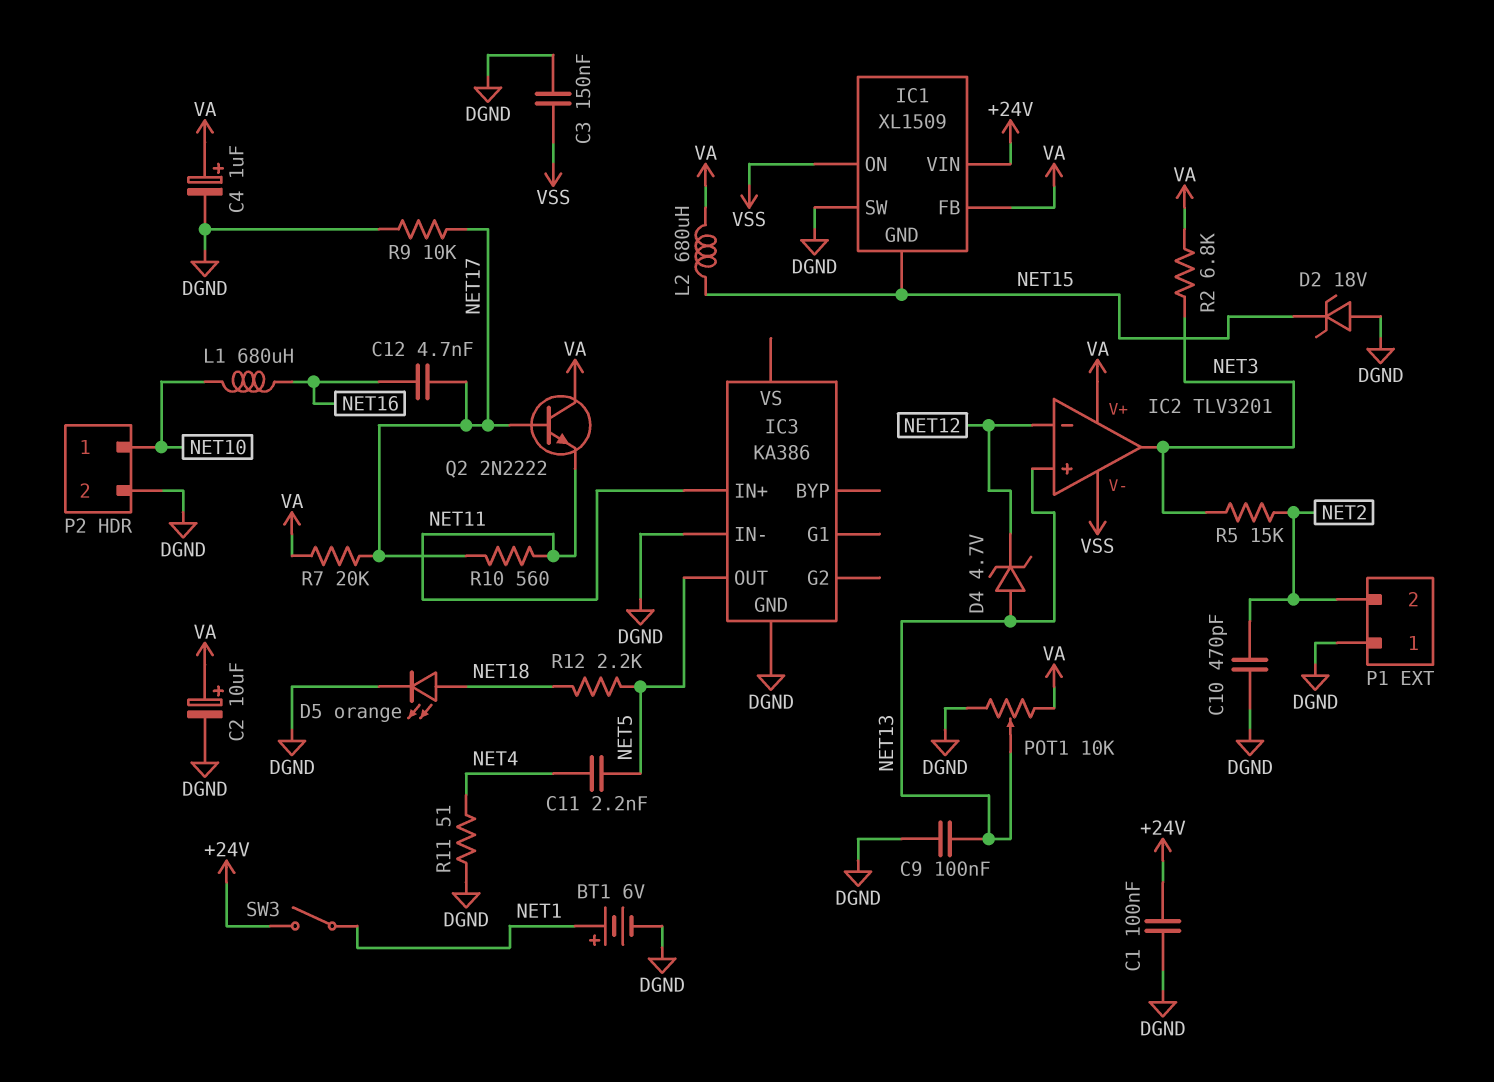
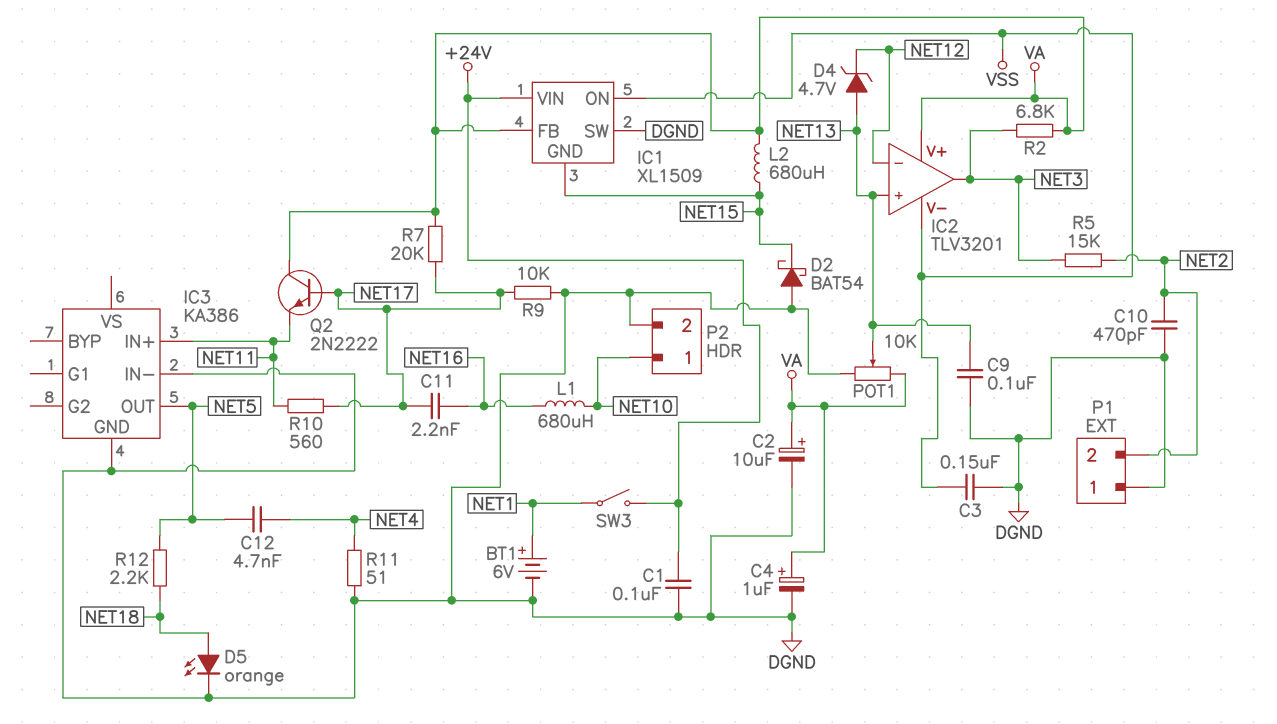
C11: 2.2nF (NET4, NET5) -> 2.2nF (NET16, NET17)
C12: 4.7nF (NET16, NET17) -> 4.7nF (NET4, NET5)
D2: zener 18V (A DGND, K NET15) -> schottky BAT54 (A DGND, K NET15)

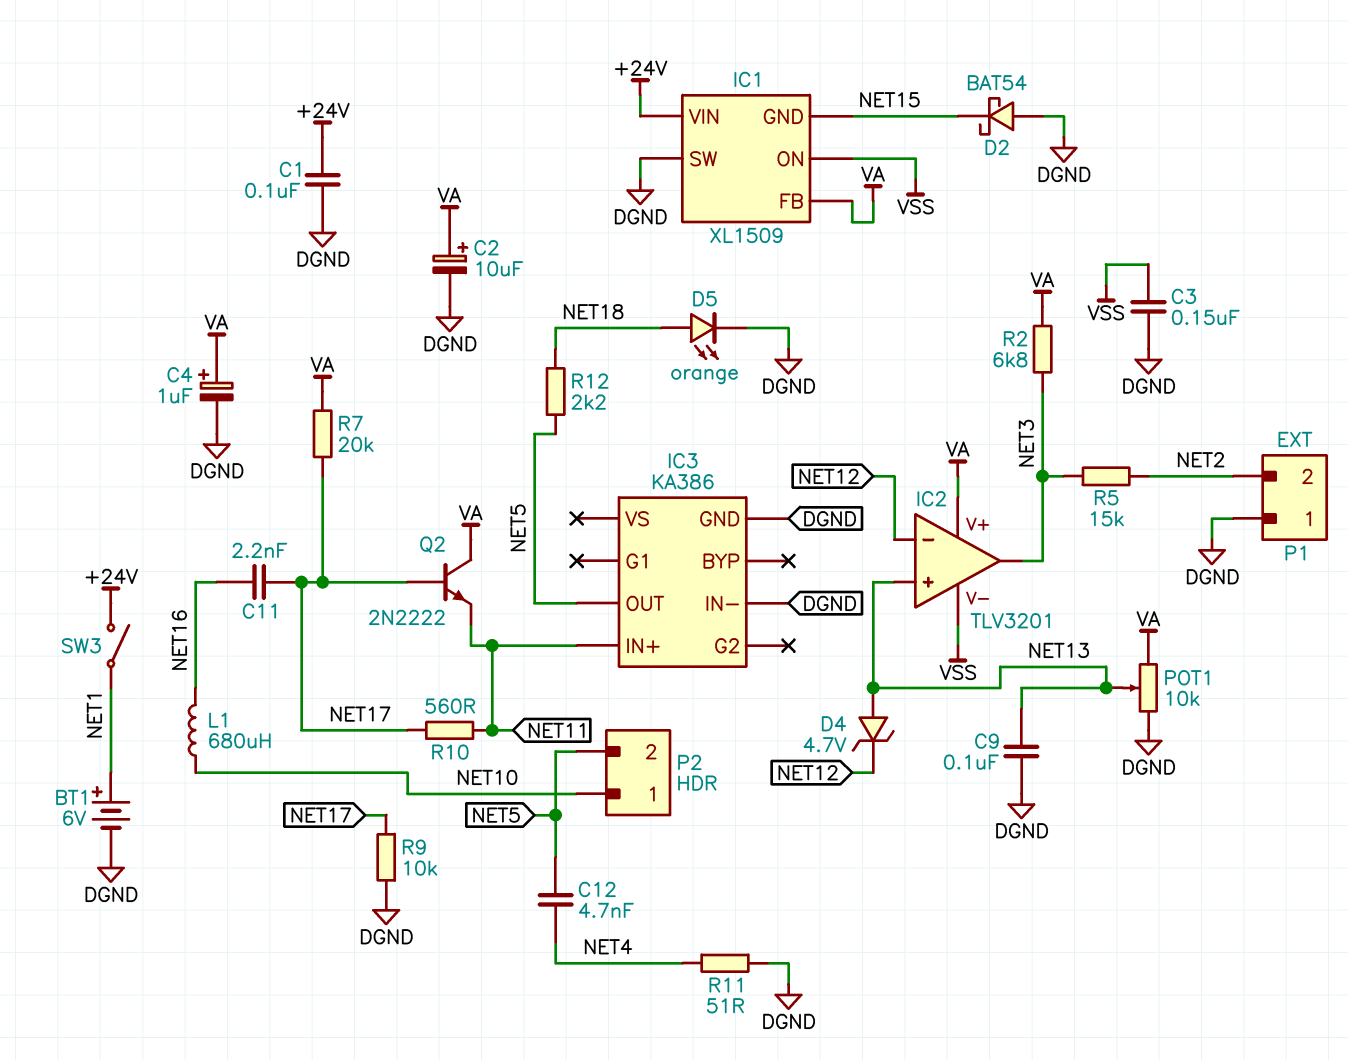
C10: 470pF (DGND, NET2) -> none
L2: 680uH (NET15, VA) -> none
P2 pin 2: DGND -> NET5

